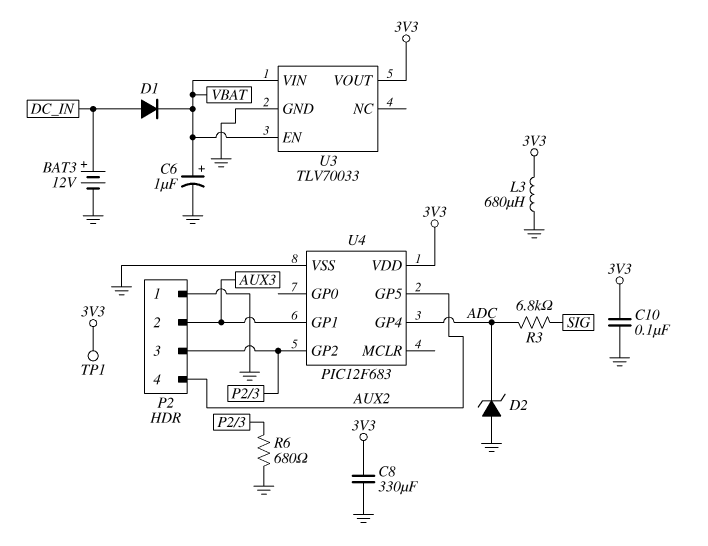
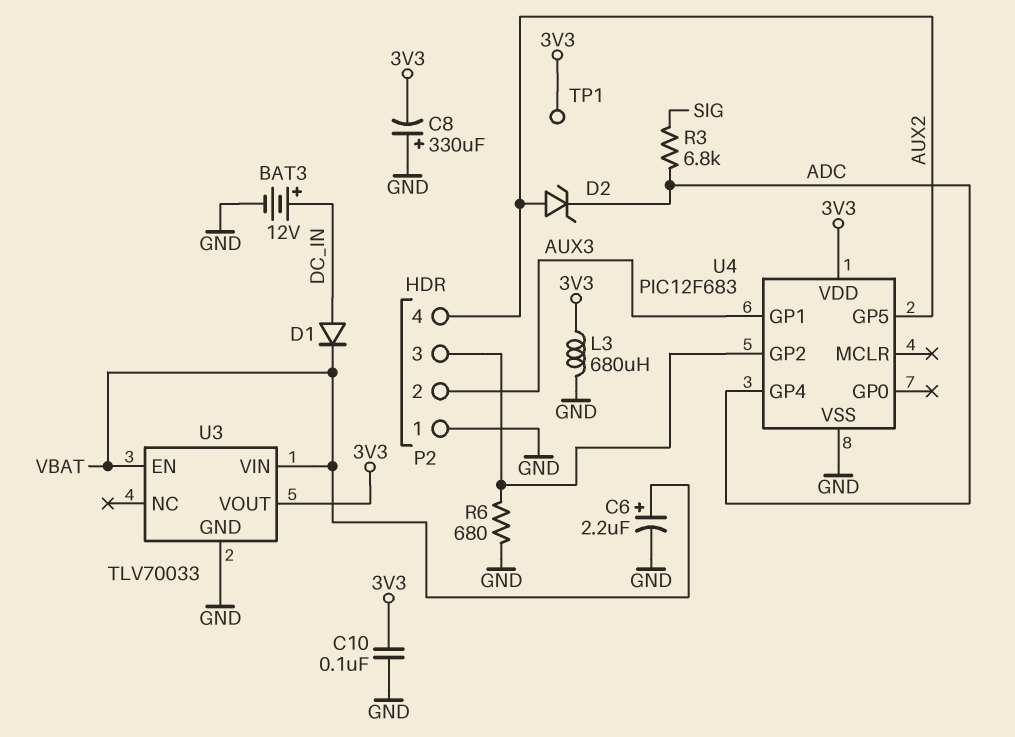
C6: 1uF (plus VBAT, minus GND) -> 2.2uF (plus VBAT, minus GND)
C8: 330uF (3V3, GND) -> 330uF (plus GND, minus 3V3)
D2: zener (A GND, K ADC) -> zener (A AUX2, K ADC)

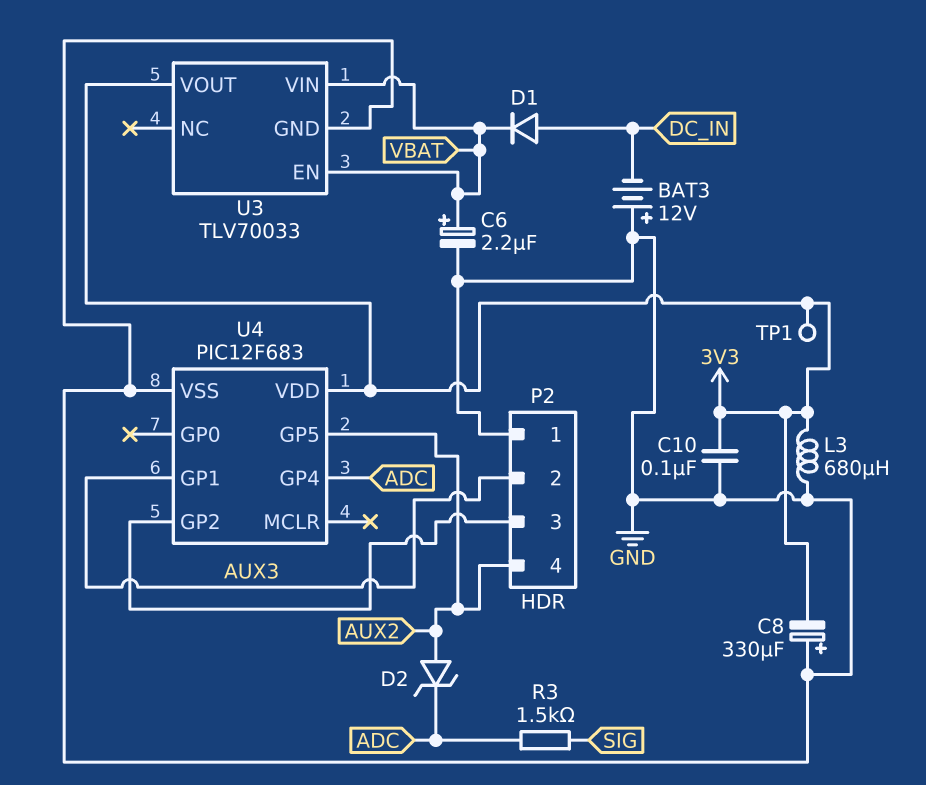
BAT3: 12V (plus DC_IN, minus GND) -> 12V (plus GND, minus DC_IN)
R3: 6.8k (ADC, SIG) -> 1.5k (ADC, SIG)
R6: 680 (GND, P2/3) -> none

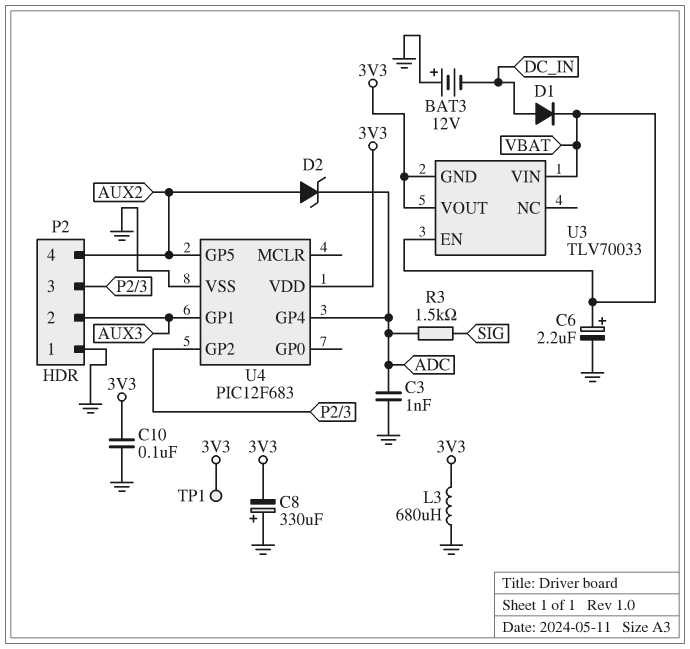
C3: none -> 1nF (ADC, GND)
U3 pin GND: GND -> 3V3

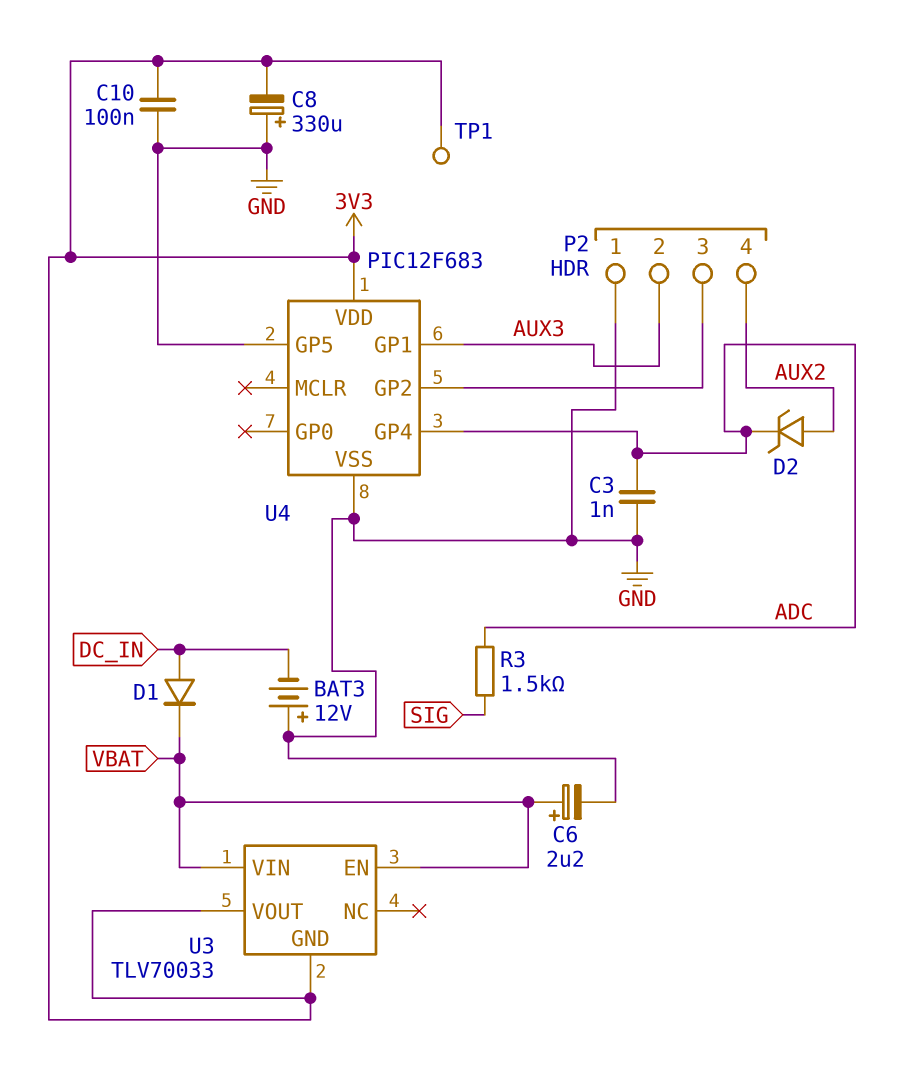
L3: 680uH (3V3, GND) -> none
U4 pin GP5: AUX2 -> GND

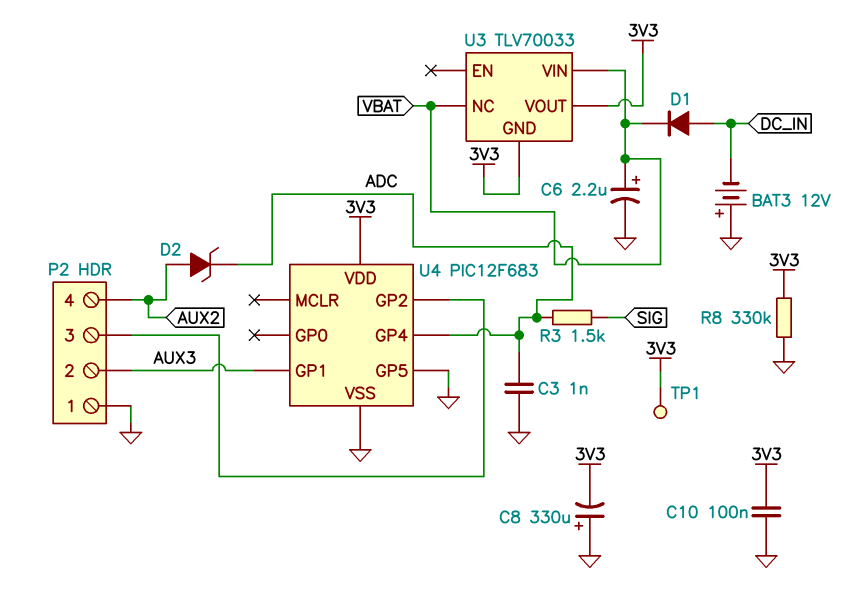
R8: none -> 330k (3V3, GND)
U3 pin EN: VBAT -> none
U3 pin NC: none -> VBAT

